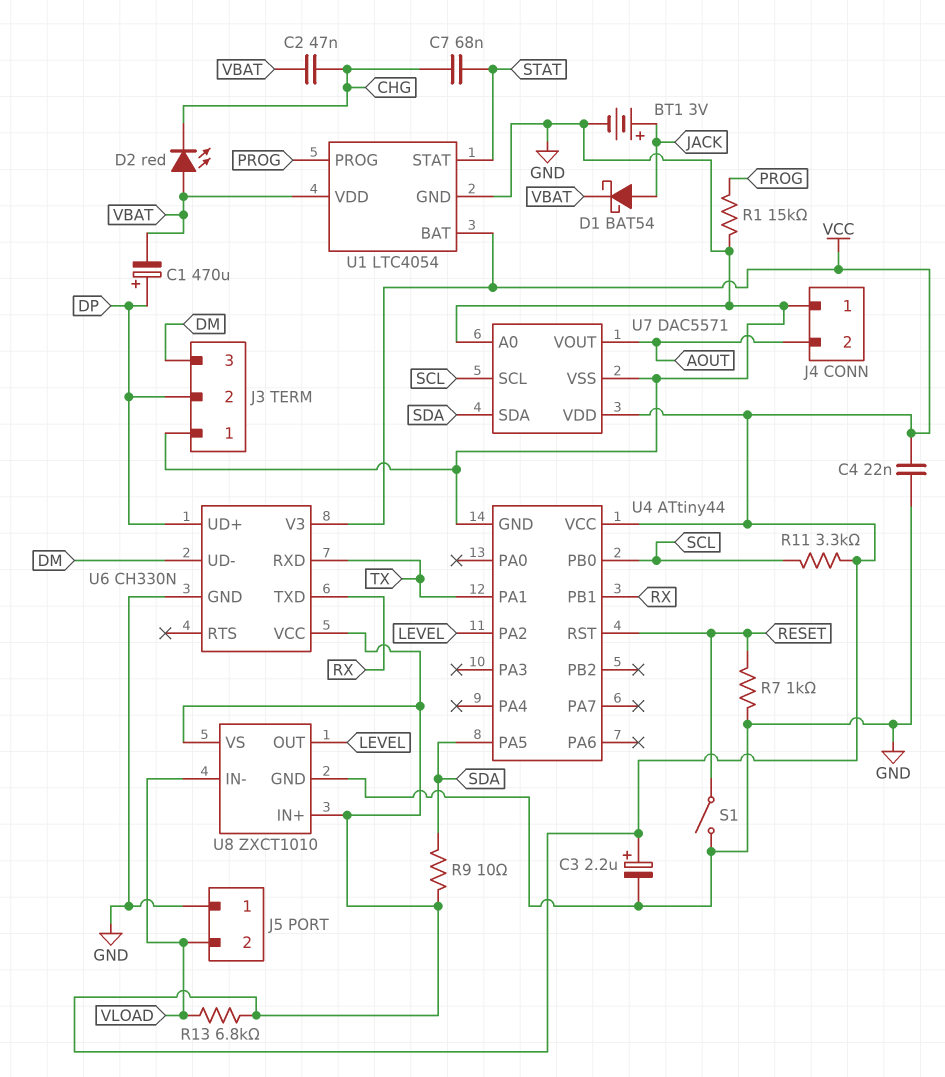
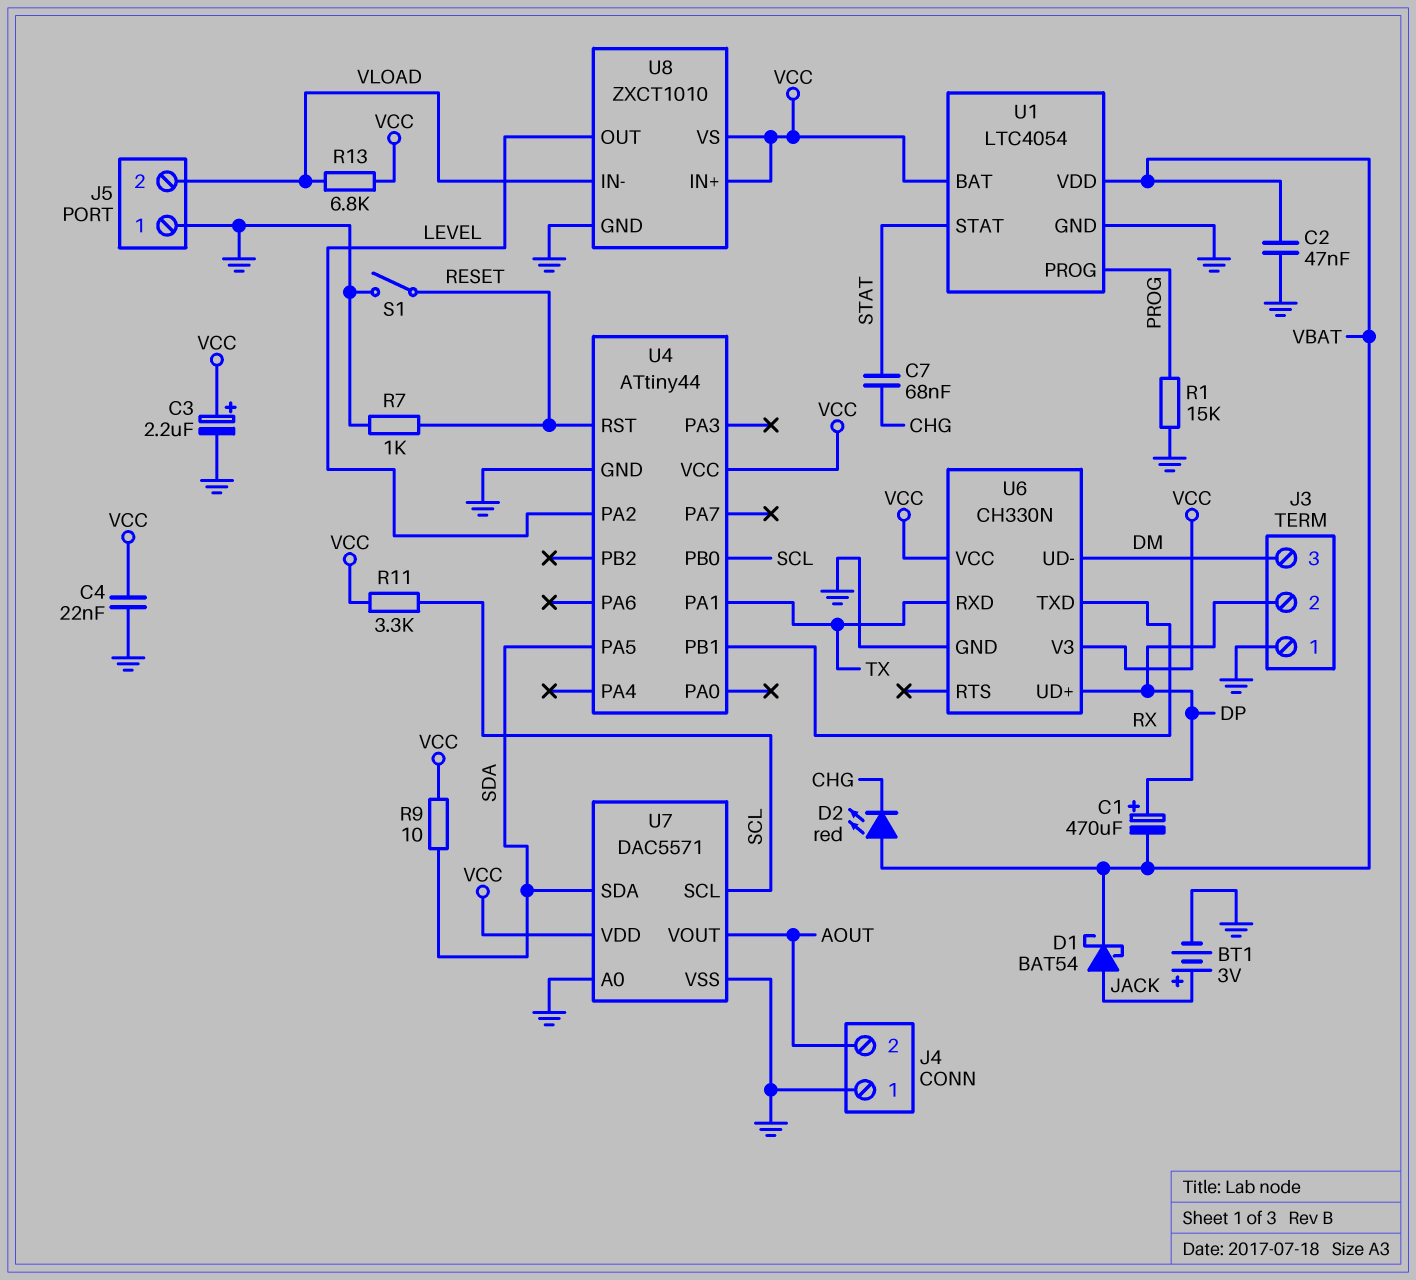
C2: 47nF (CHG, VBAT) -> 47nF (GND, VBAT)

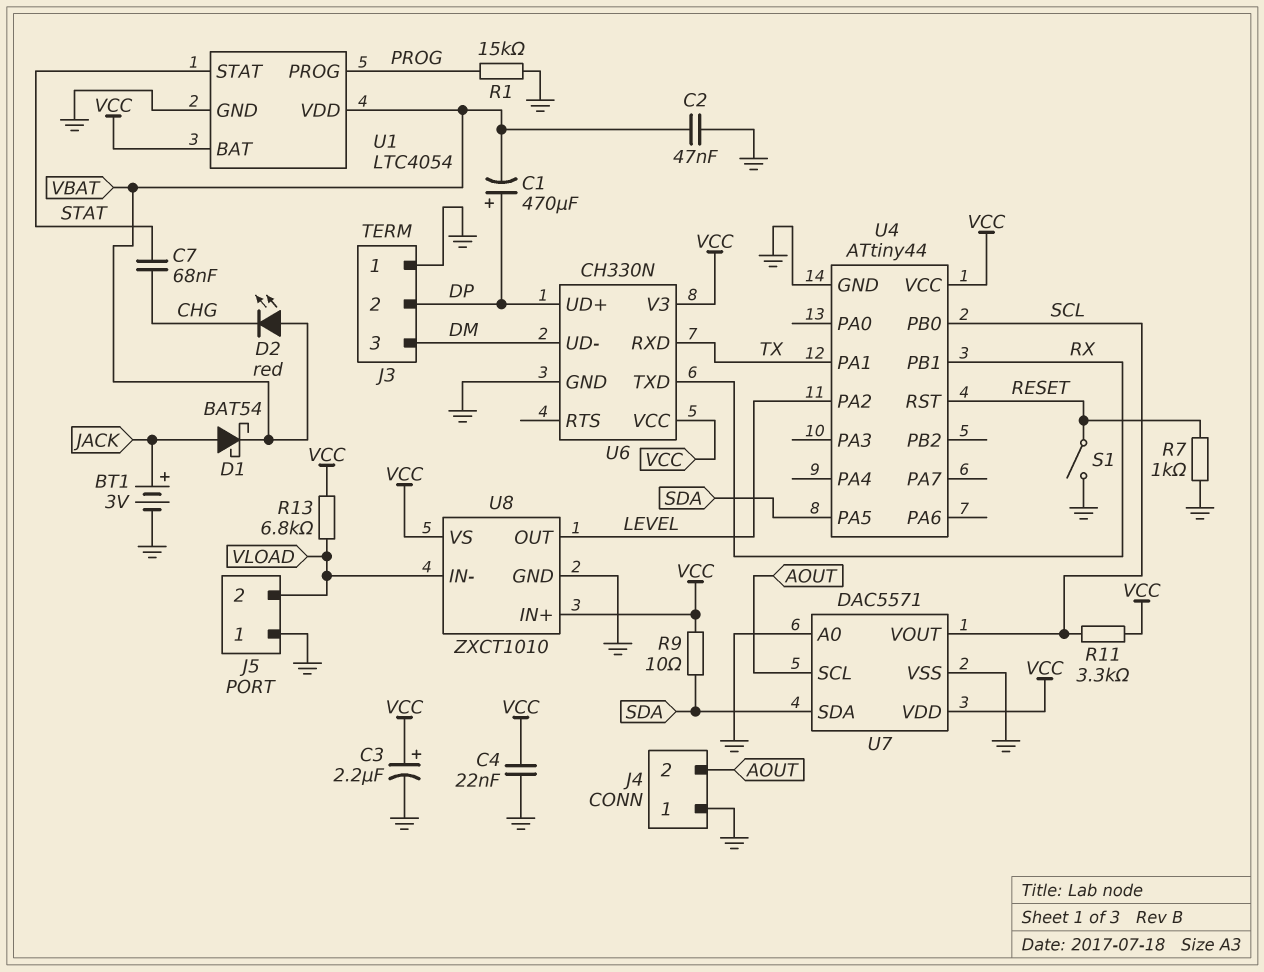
U7 pin SCL: SCL -> AOUT
U7 pin VOUT: AOUT -> SCL

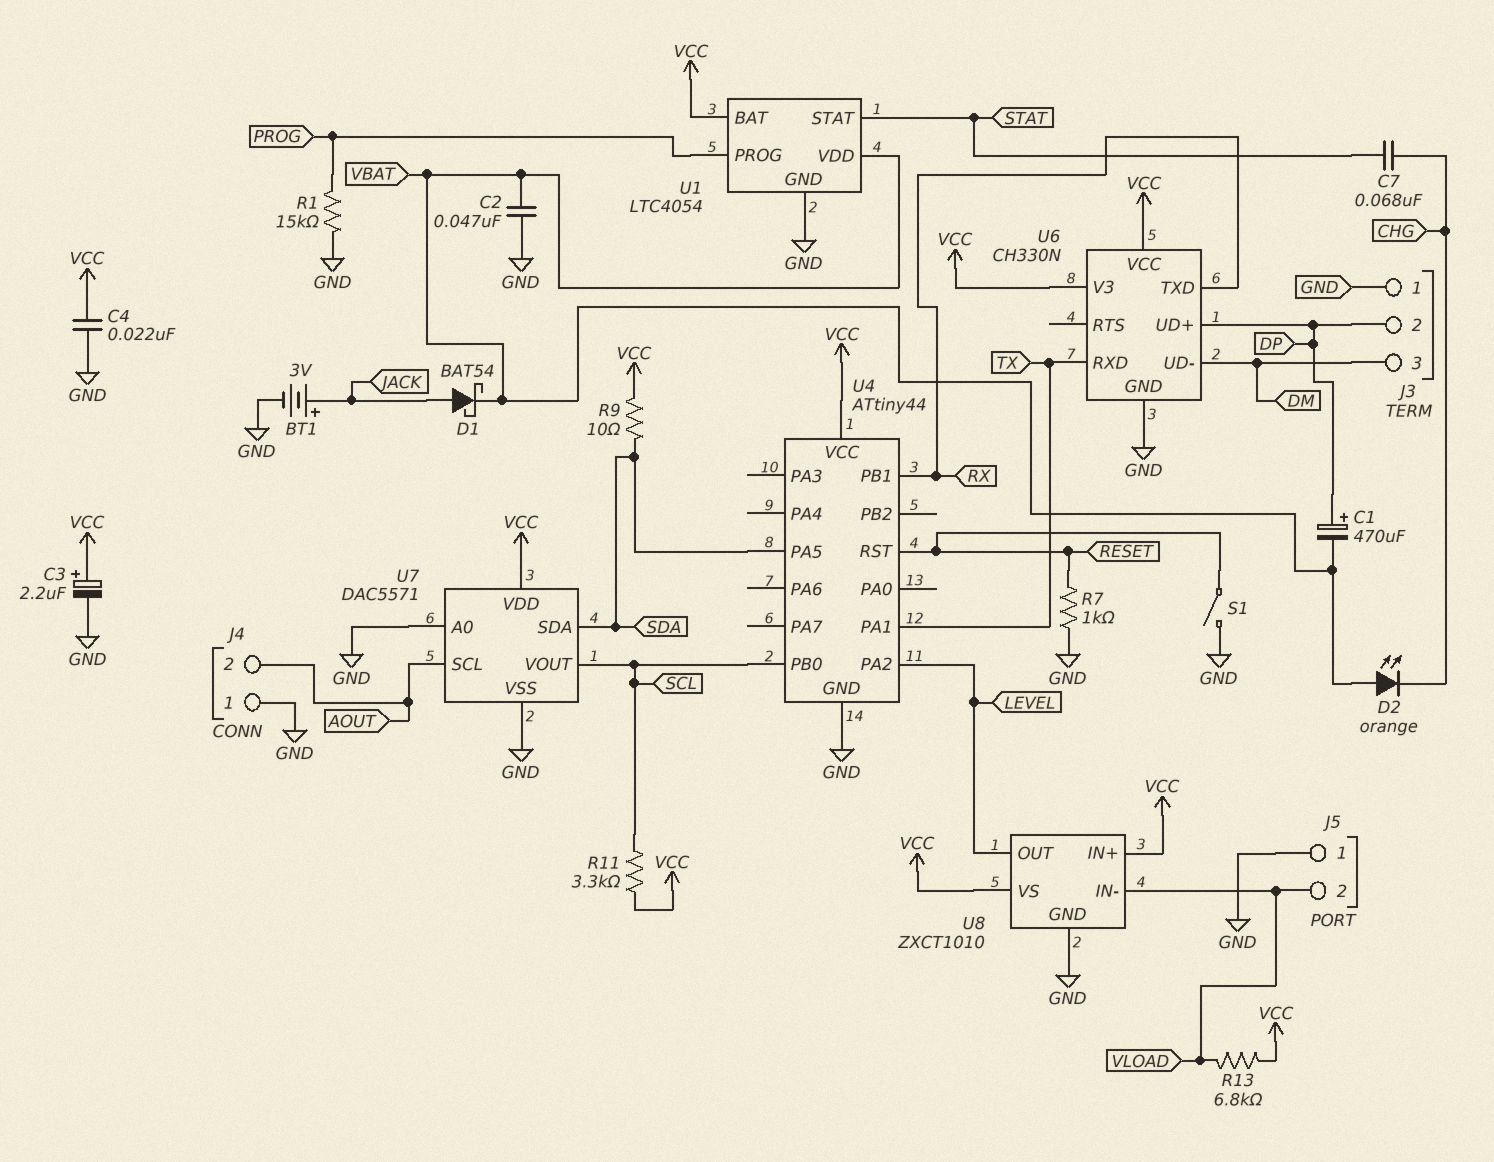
D2: LED red (A VBAT, K CHG) -> LED orange (A VBAT, K CHG)

